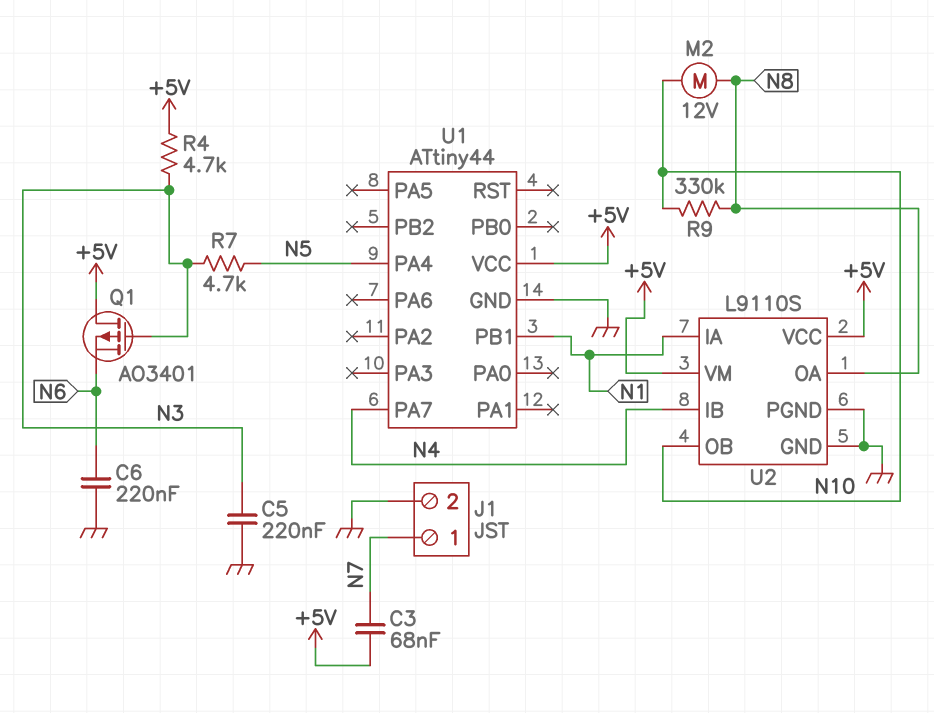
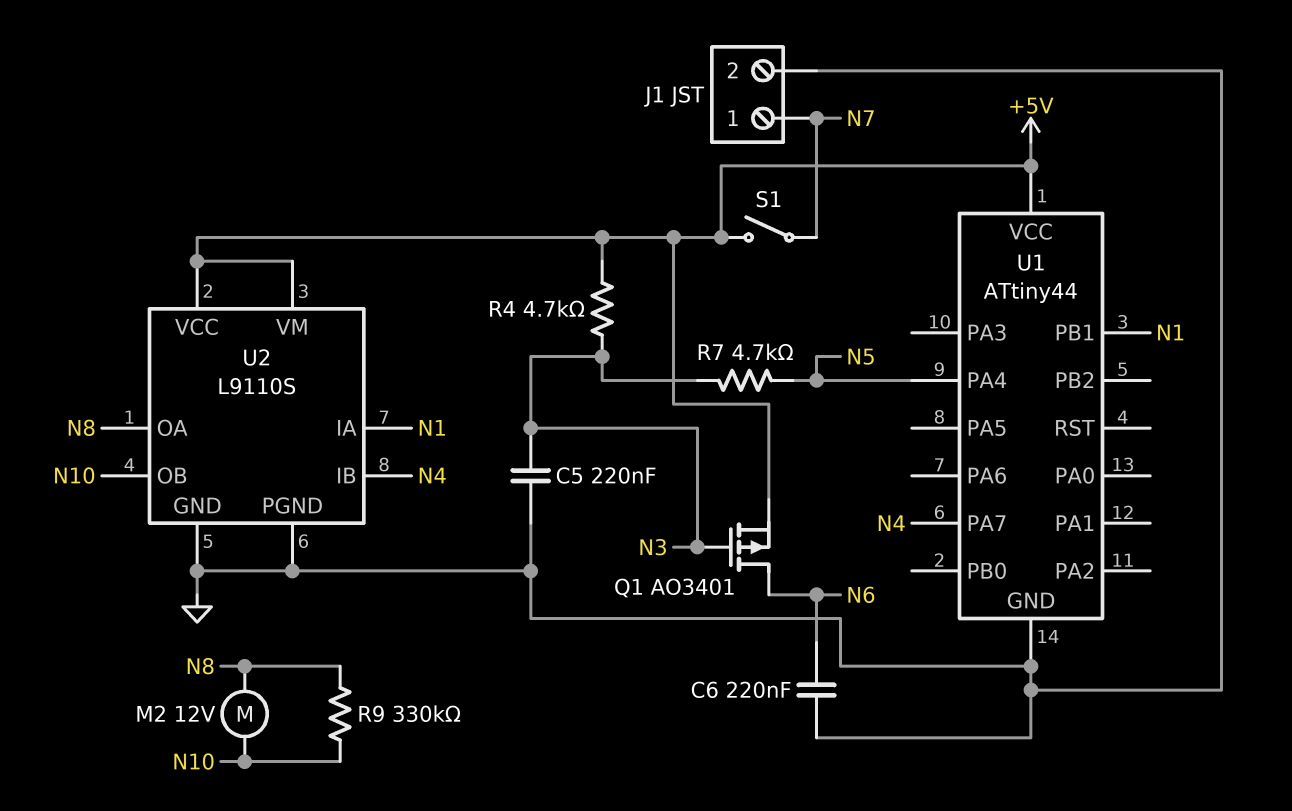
C3: 68nF (+5V, N7) -> none
Q1: PMOS AO3401 (G N3, D +5V, S N6) -> PMOS AO3401 (G N3, D N6, S +5V)
S1: none -> switch (+5V, N7)

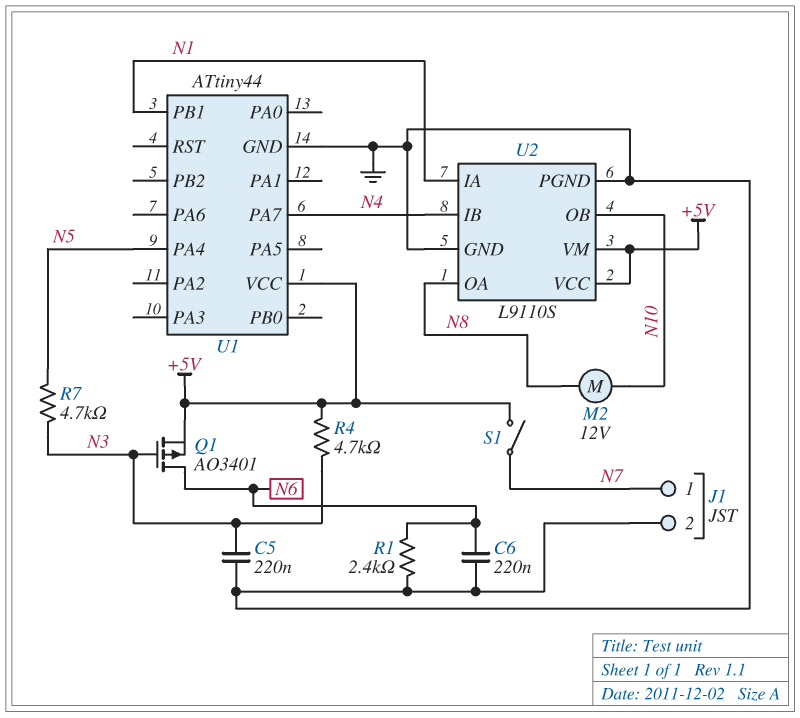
R1: none -> 2.4k (GND, N6)
R9: 330k (N8, N10) -> none

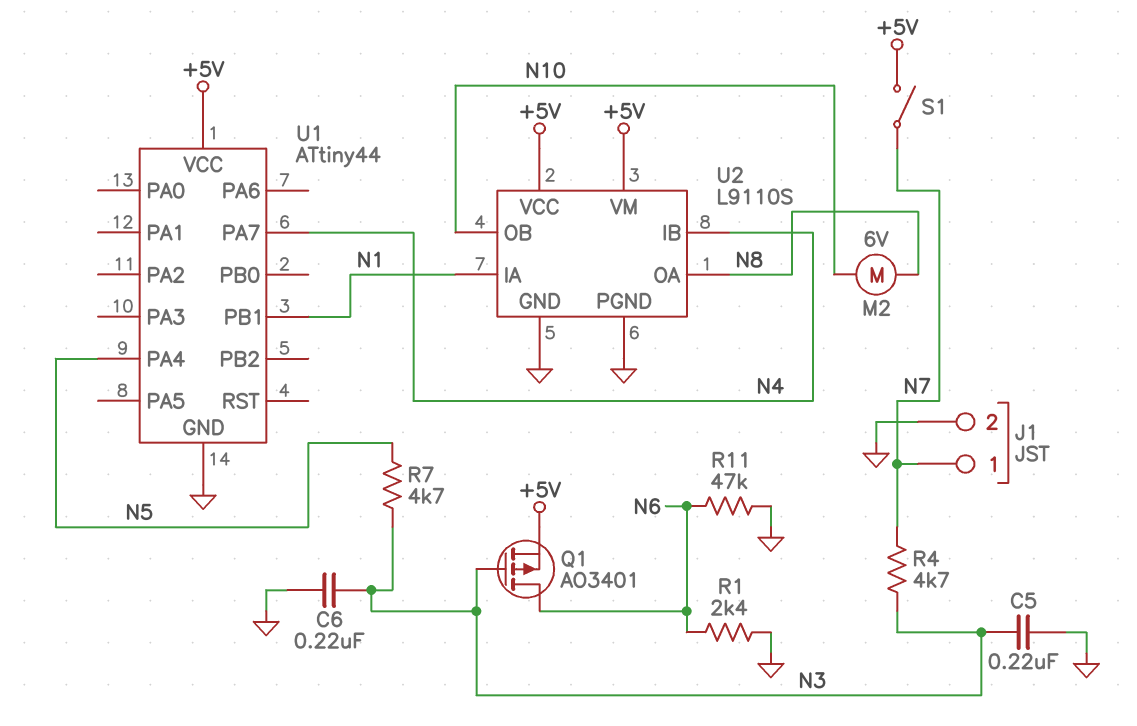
C6: 220nF (GND, N6) -> 220nF (GND, N3)
M2: motor 12V (N8, N10) -> motor 6V (N8, N10)
R4: 4.7k (+5V, N3) -> 4.7k (N3, N7)
R11: none -> 47k (GND, N6)

